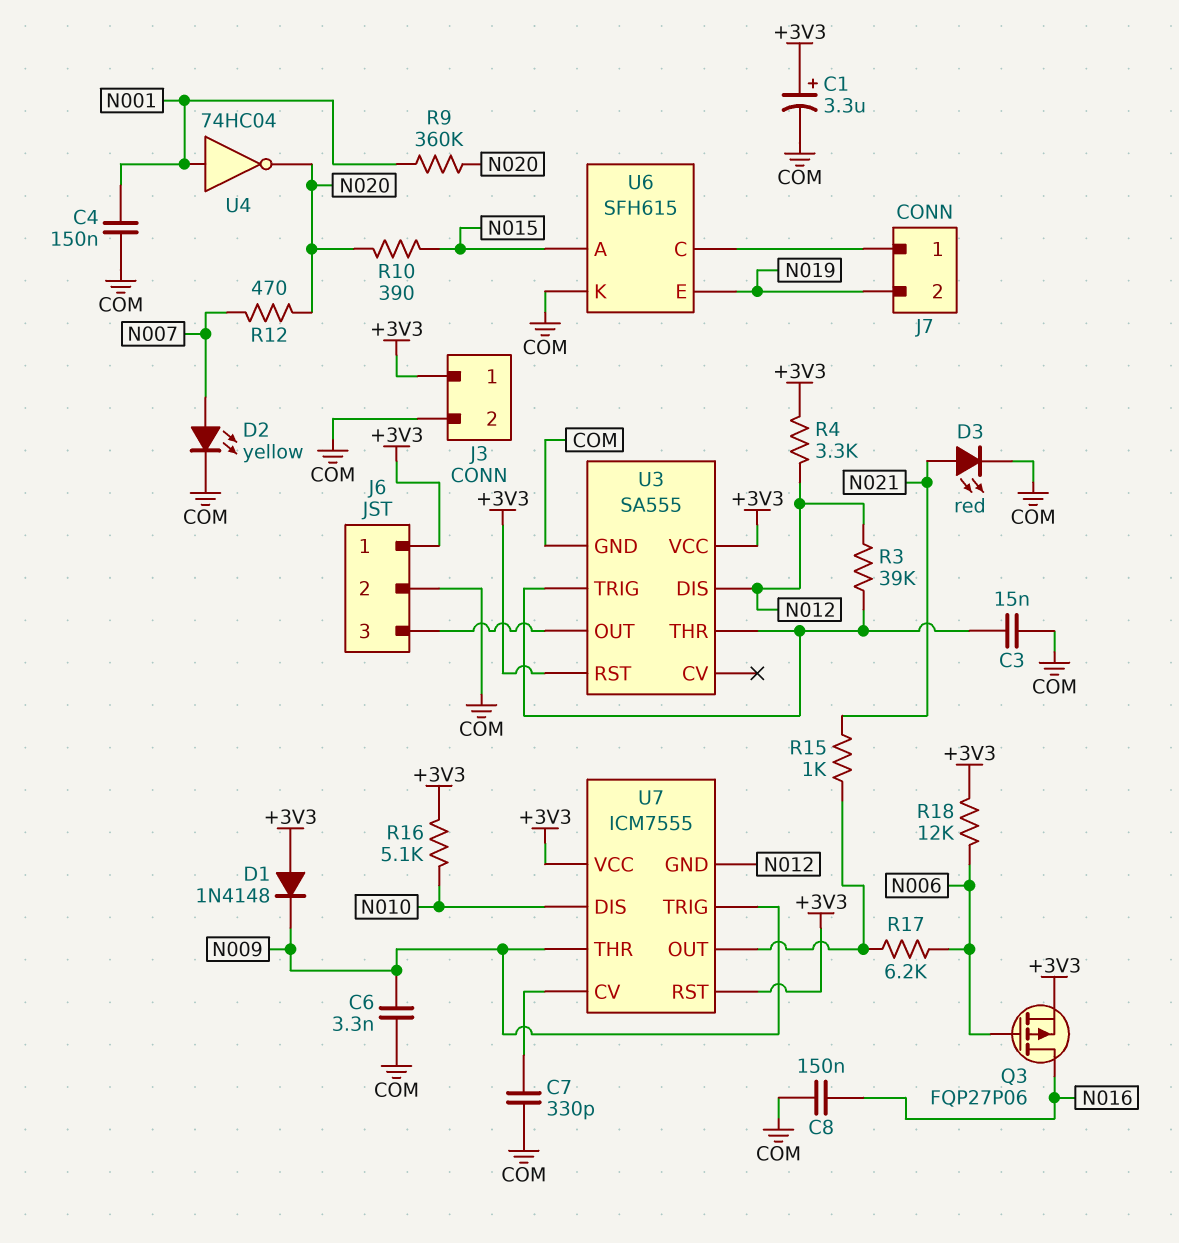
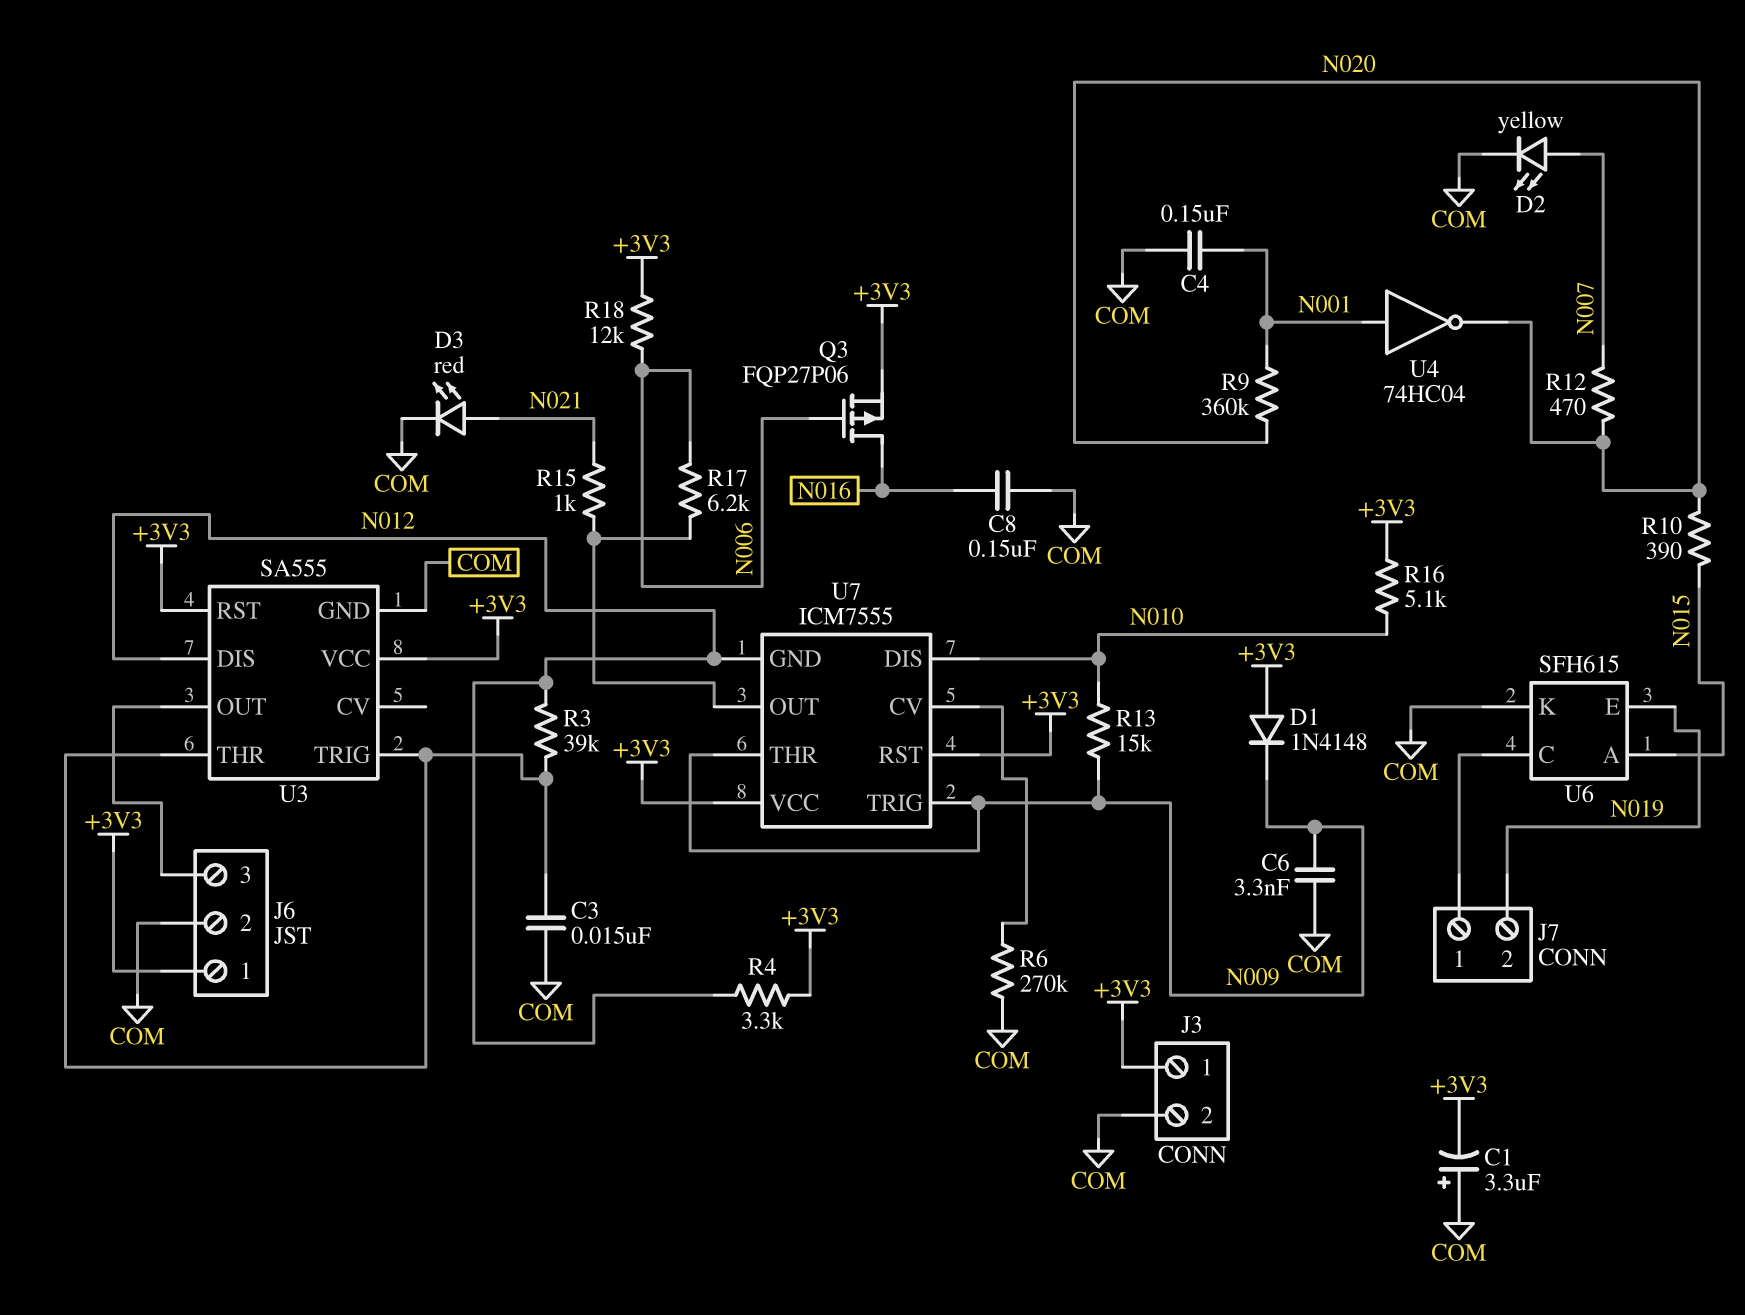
C1: 3.3uF (plus +3V3, minus COM) -> 3.3uF (plus COM, minus +3V3)
C7: 330pF (COM, U7/CV) -> none
R6: none -> 270k (COM, U7/CV)
R13: none -> 15k (N009, N010)

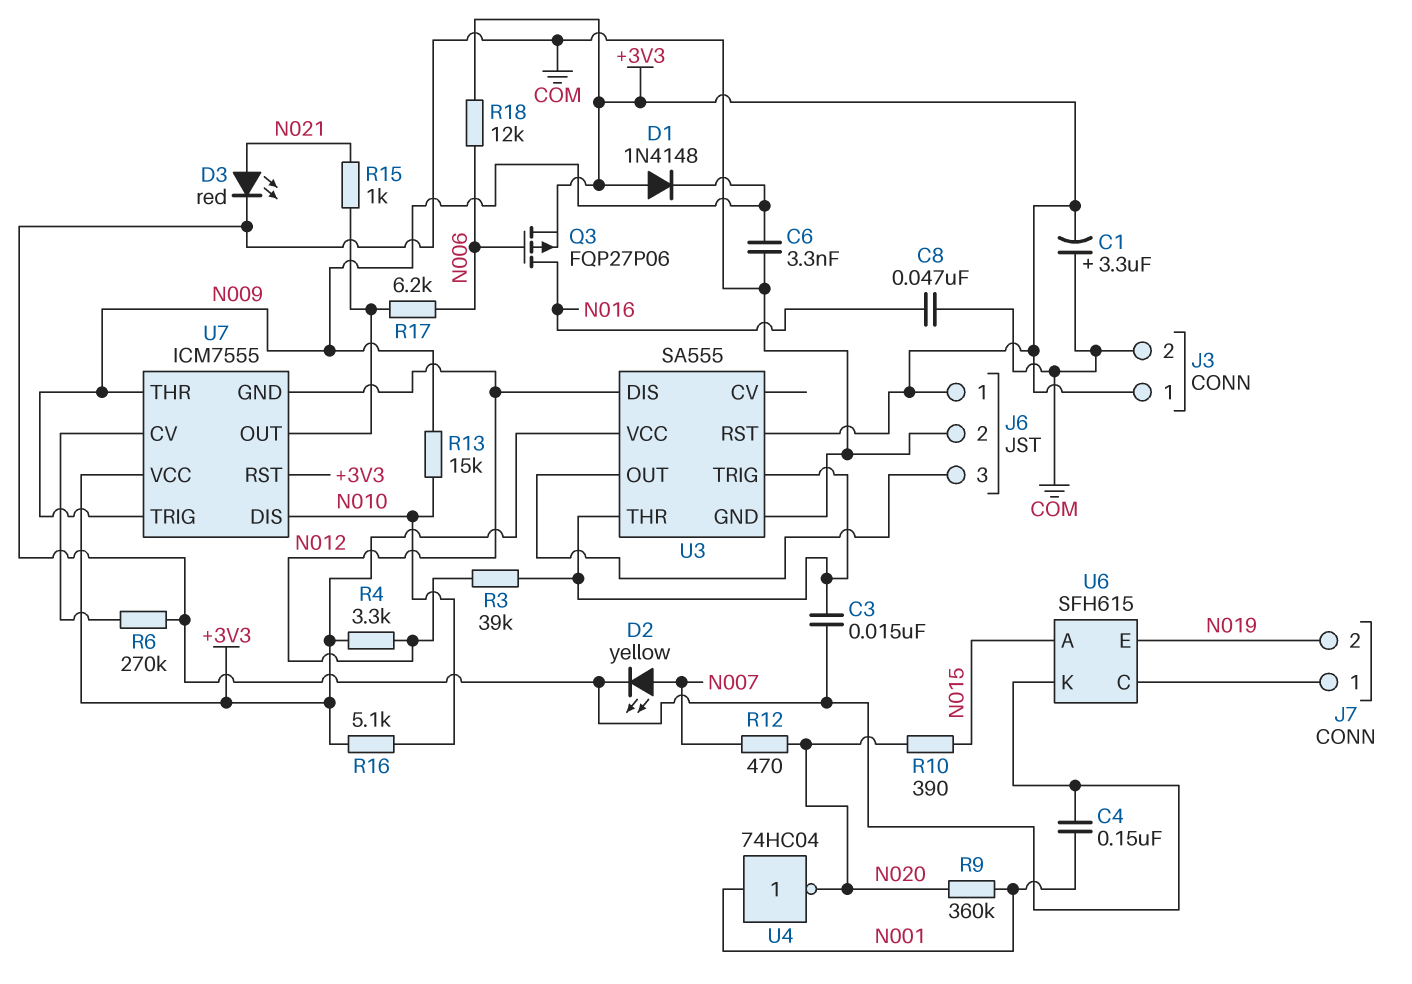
C8: 150nF (COM, N016) -> 47nF (COM, N016)

